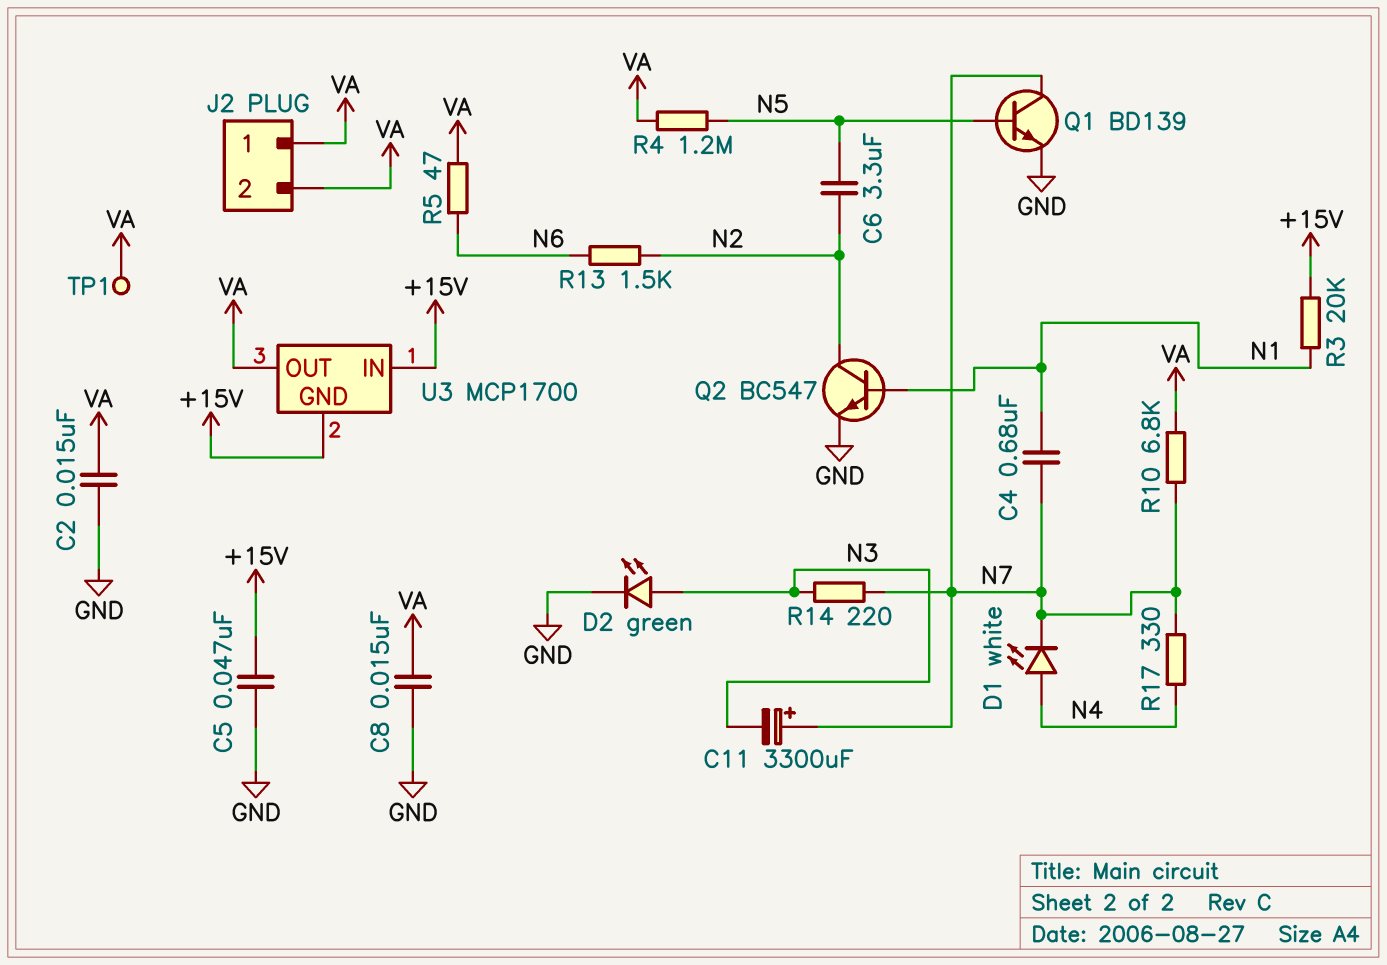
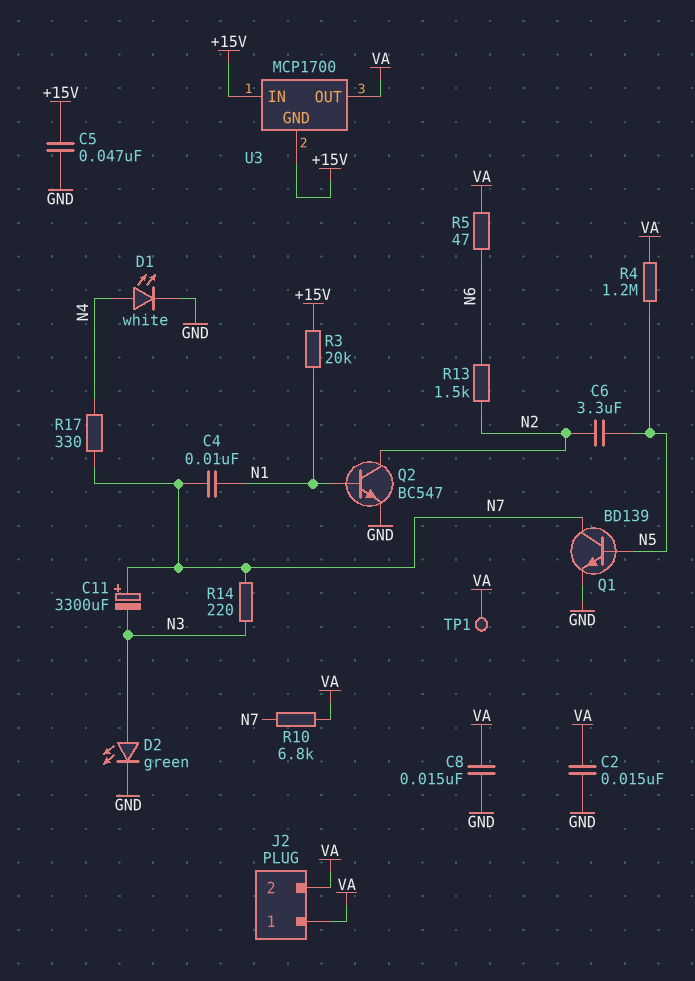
C4: 680nF (N1, N7) -> 10nF (N1, N7)
D1: LED white (A N4, K N7) -> LED white (A N4, K GND)

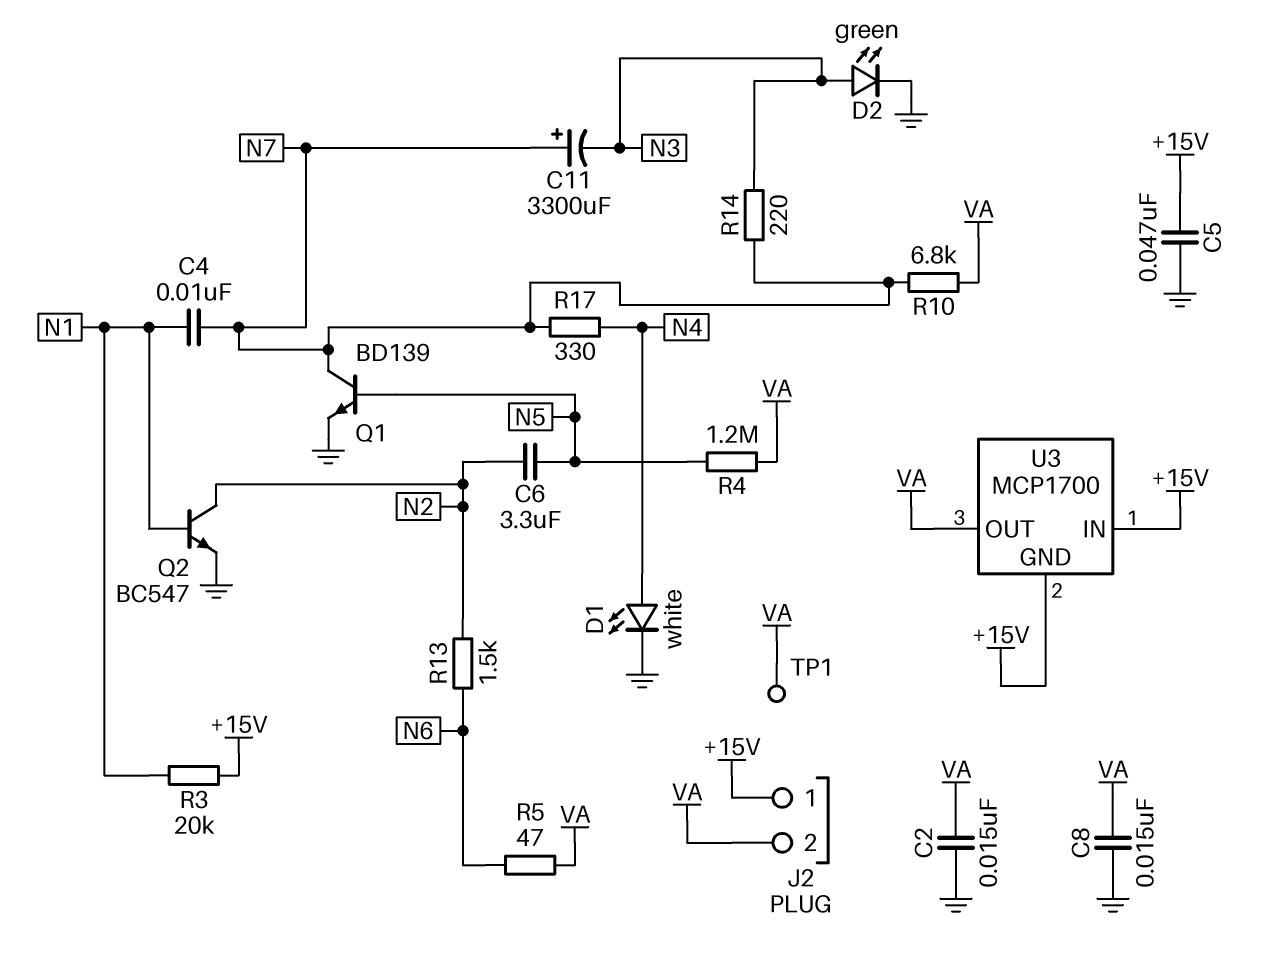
J2 pin 1: VA -> +15V

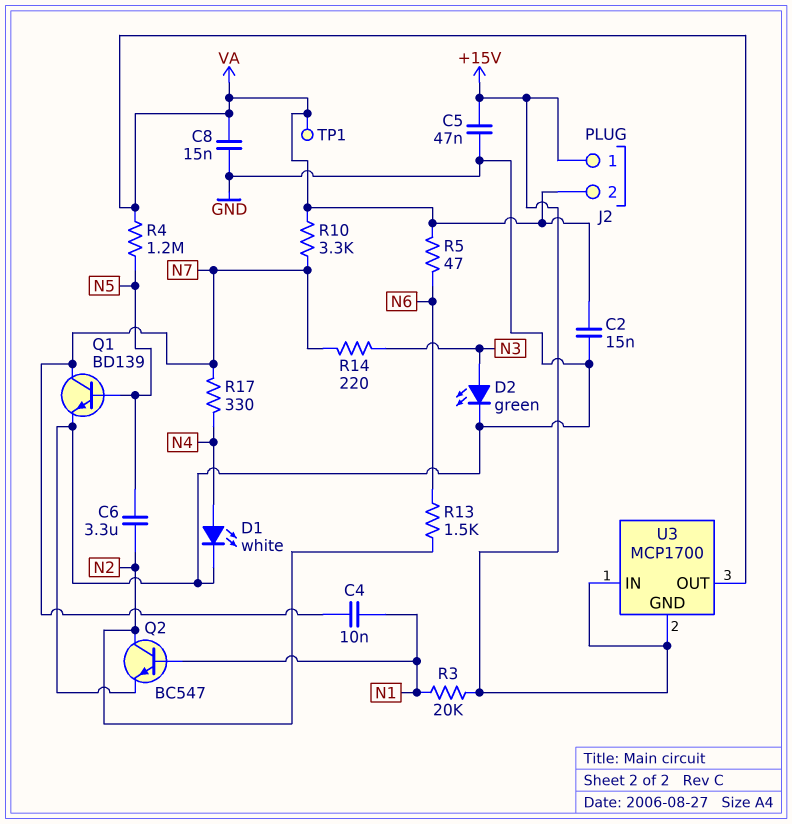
C11: 3300uF (plus N7, minus N3) -> none
R10: 6.8k (N7, VA) -> 3.3k (N7, VA)

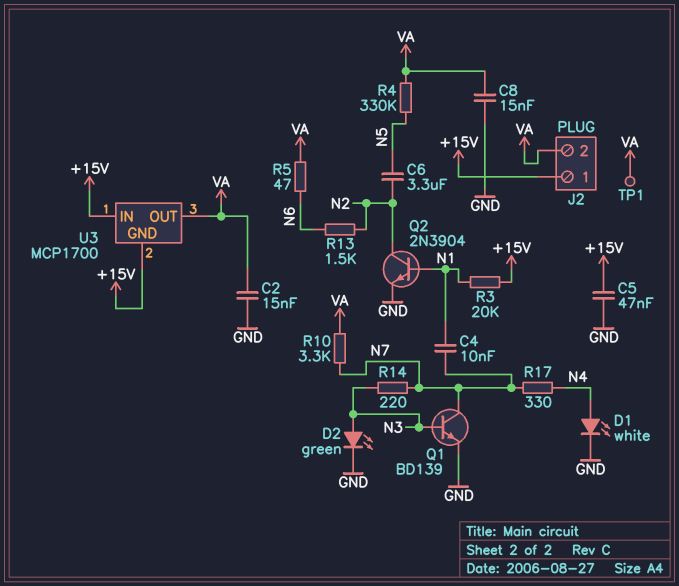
Q1: NPN BD139 (B N5, C N7, E GND) -> NPN BD139 (B N3, C N7, E GND)
Q2: NPN BC547 (B N1, C N2, E GND) -> NPN 2N3904 (B N1, C N2, E GND)
R4: 1.2M (N5, VA) -> 330k (N5, VA)

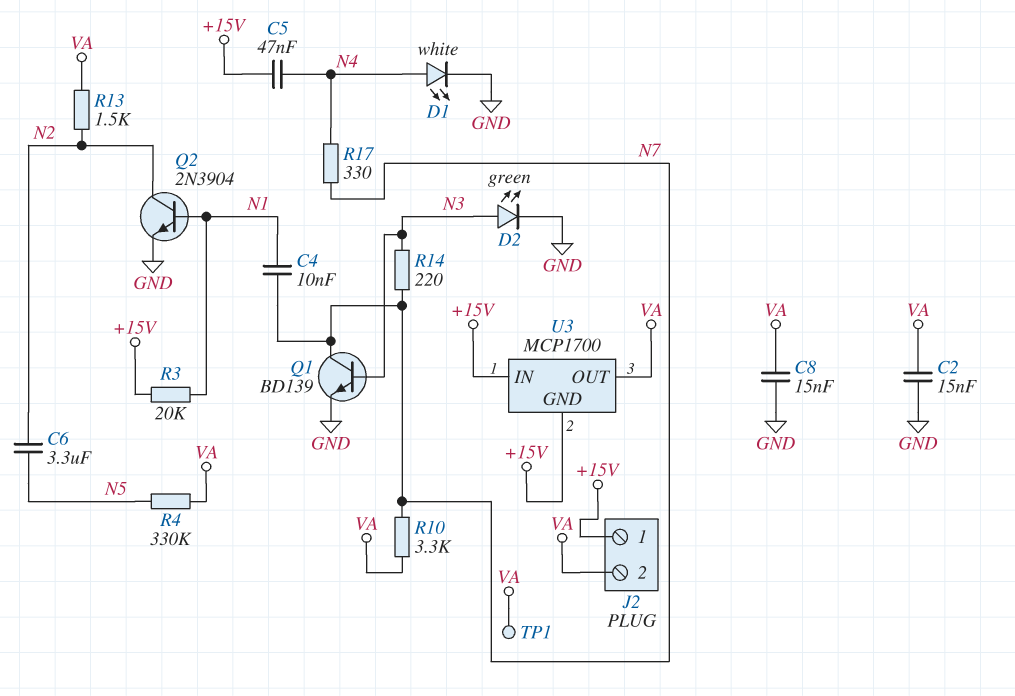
C5: 47nF (+15V, GND) -> 47nF (+15V, N4)
R5: 47 (N6, VA) -> none
R13: 1.5k (N2, N6) -> 1.5k (N2, VA)

